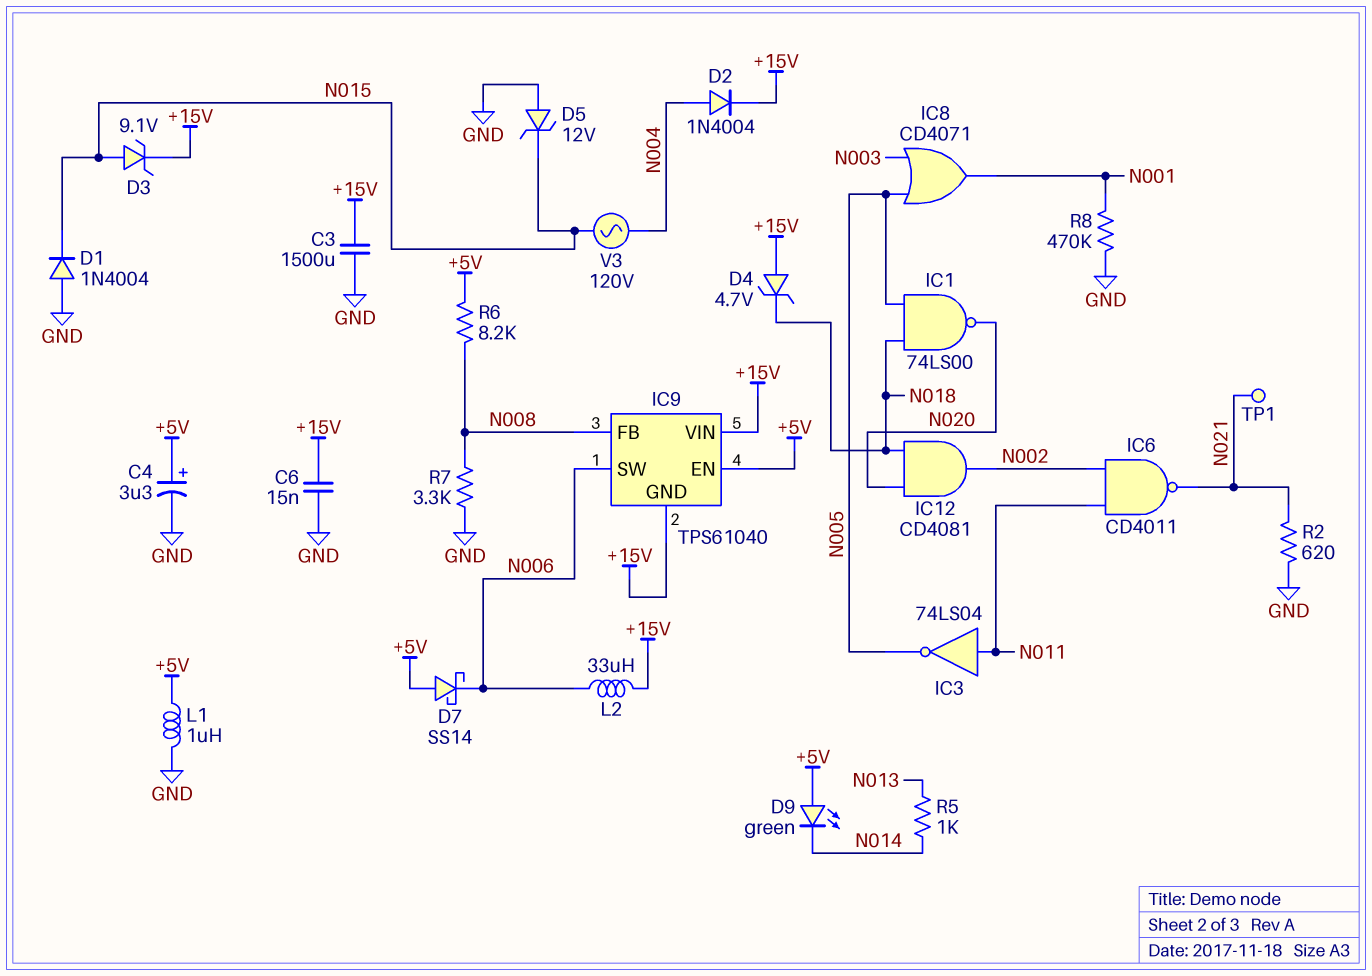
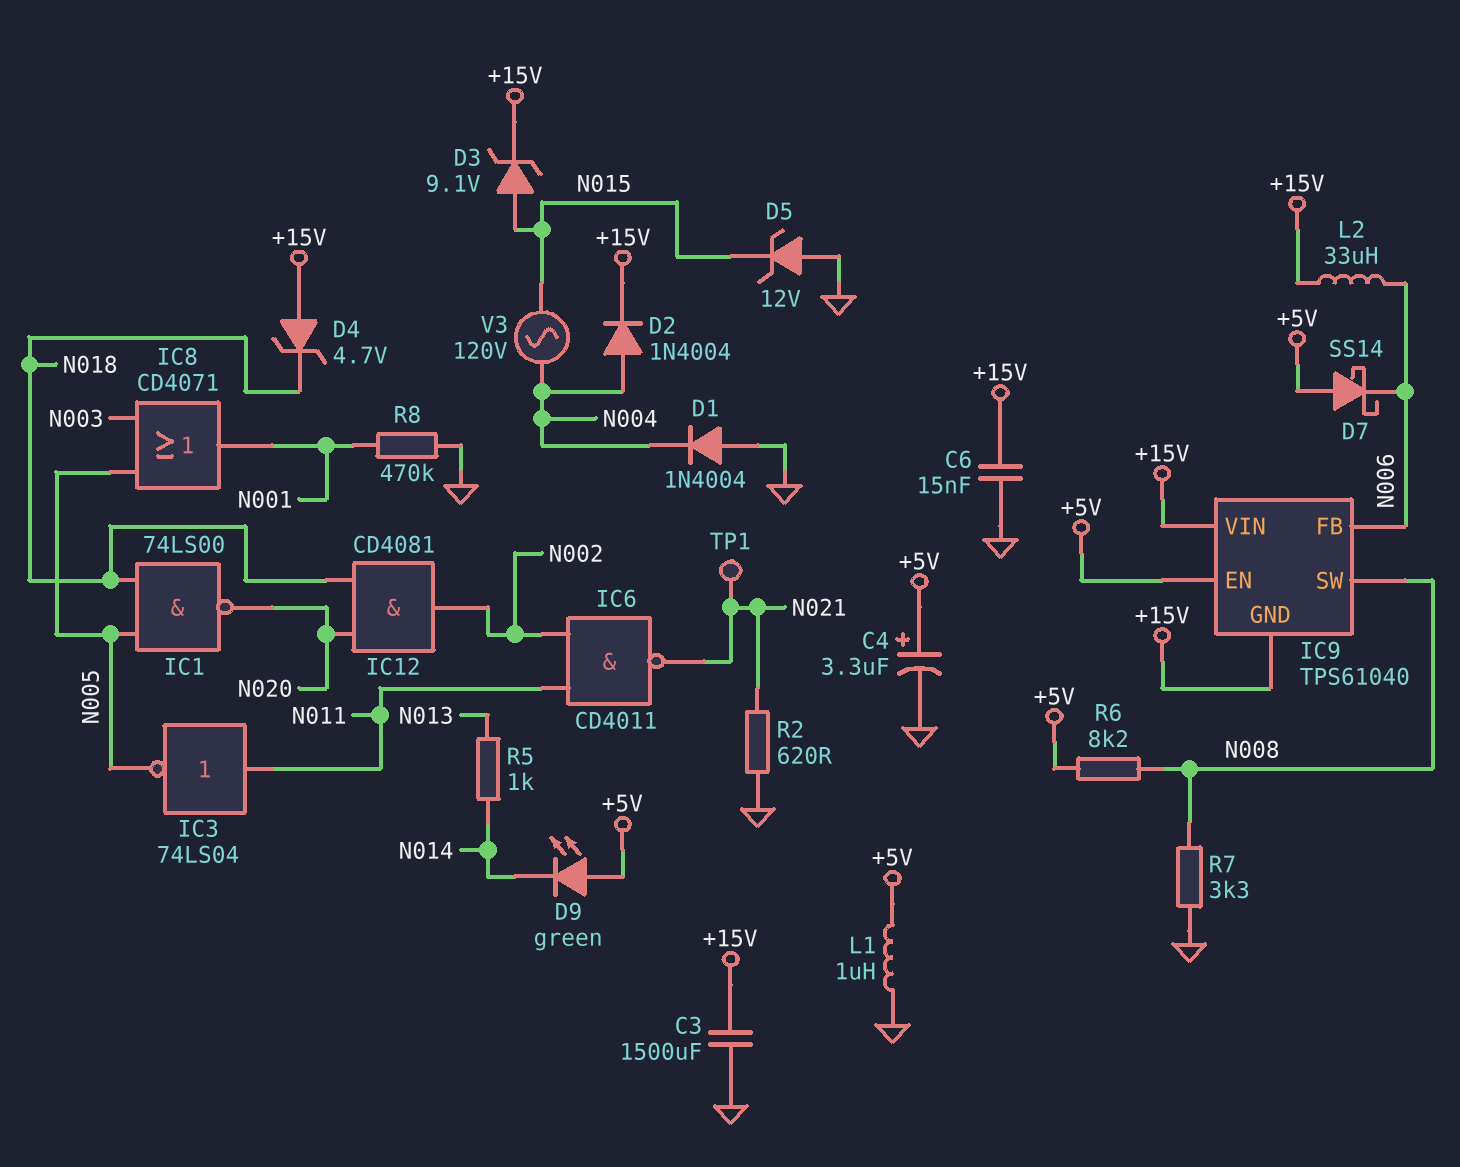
D1: diode 1N4004 (A GND, K N015) -> diode 1N4004 (A GND, K N004)
IC9 pin FB: N008 -> N006
IC9 pin SW: N006 -> N008

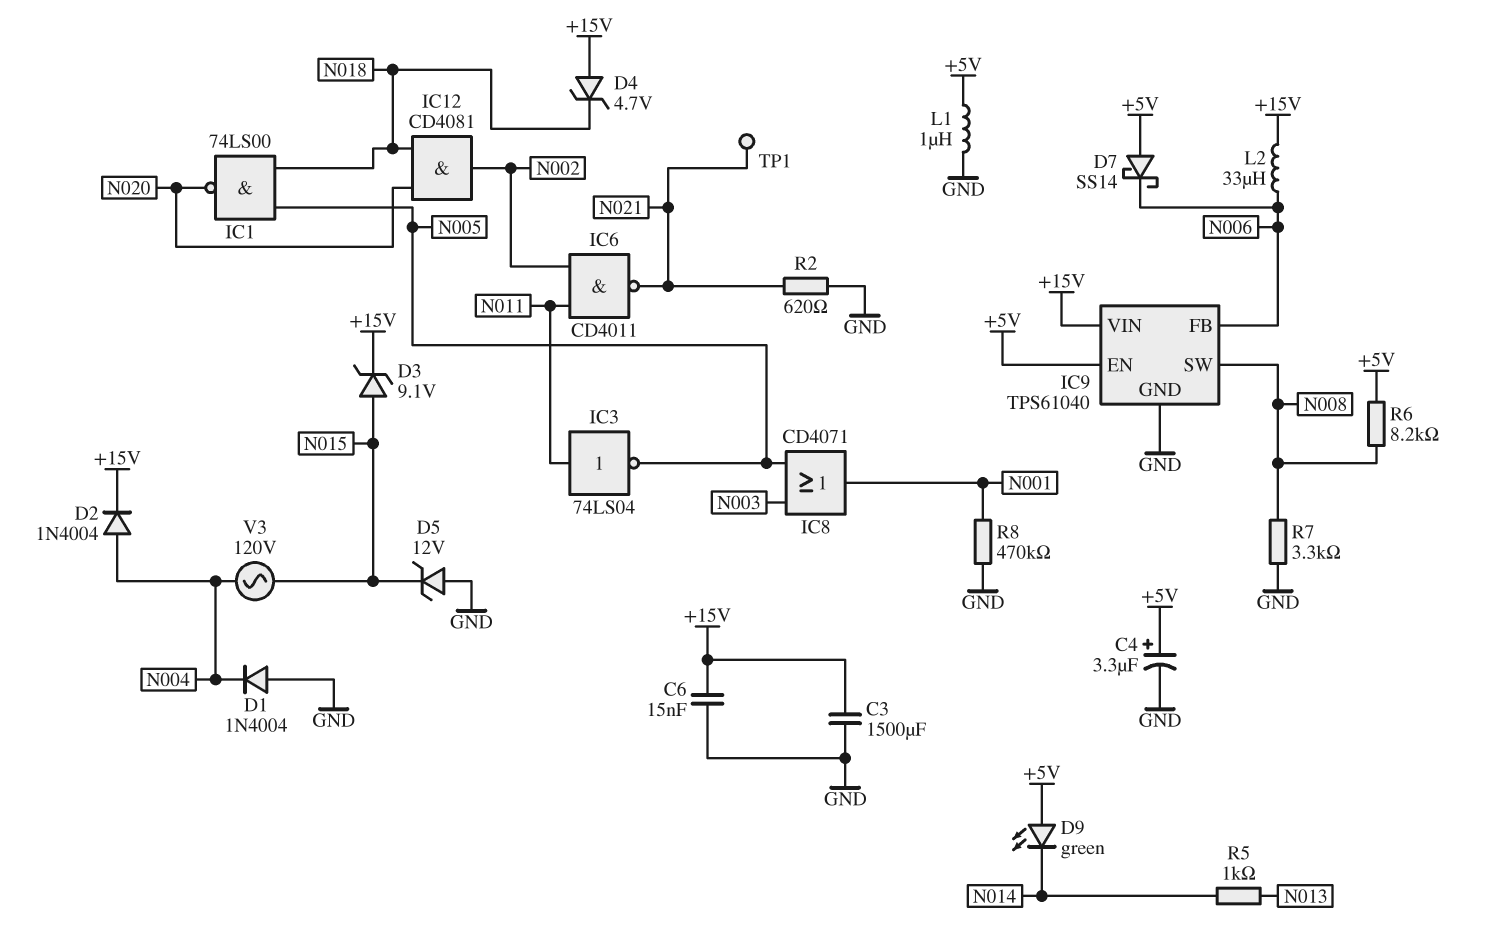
IC9 pin GND: +15V -> GND

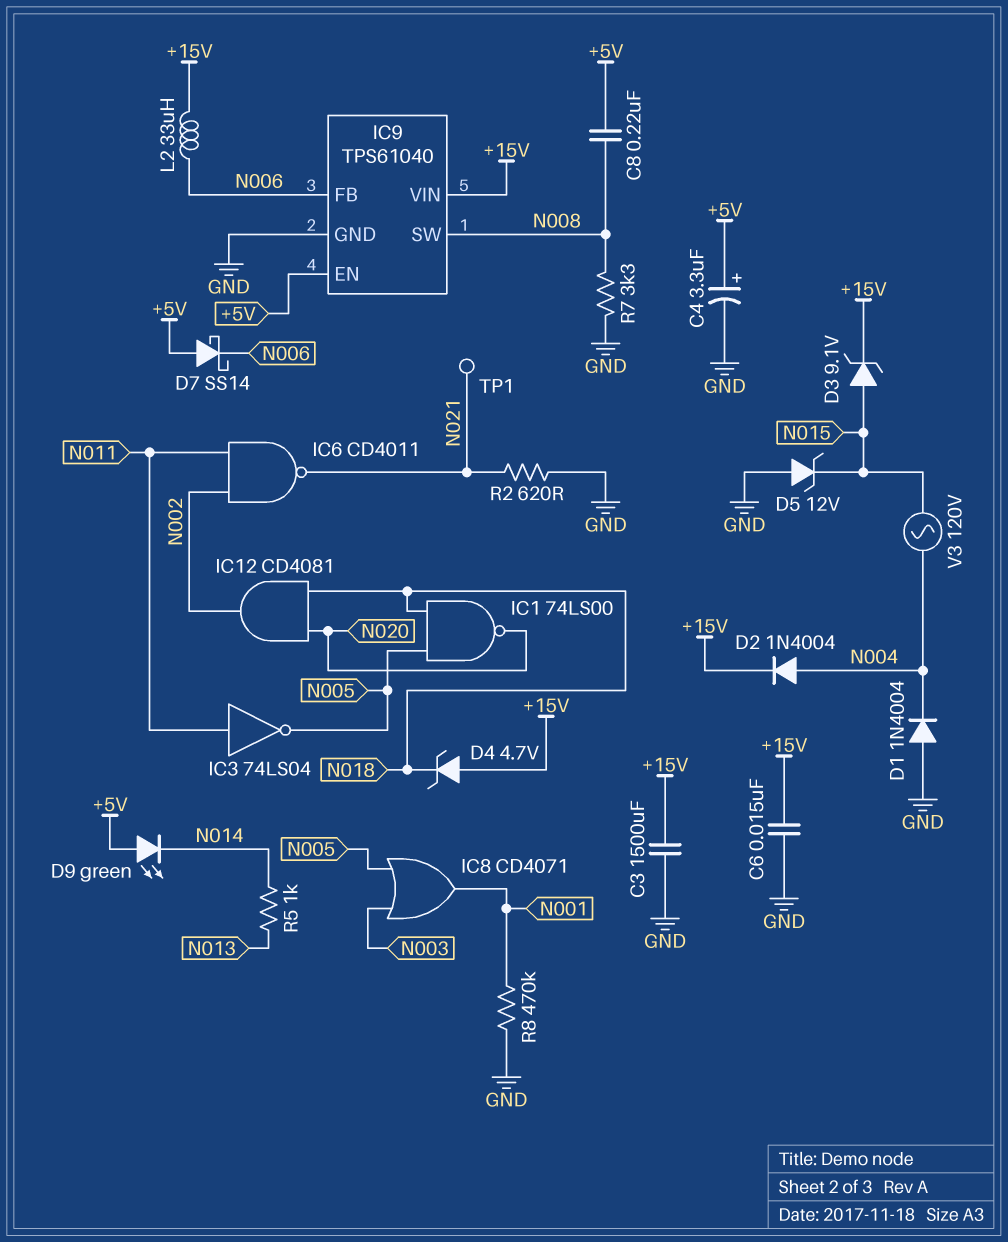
C8: none -> 220nF (+5V, N008)
L1: 1uH (+5V, GND) -> none
R6: 8.2k (+5V, N008) -> none

